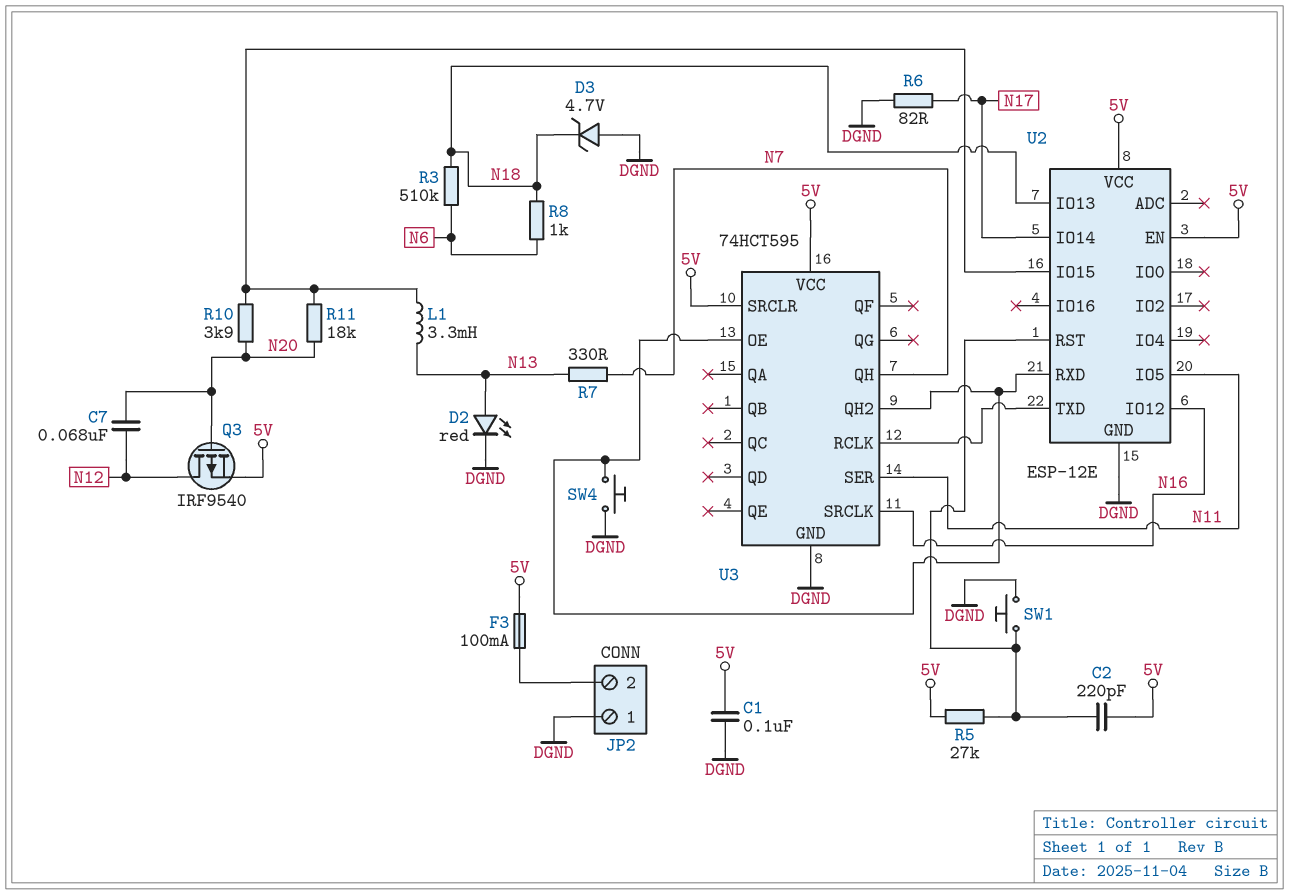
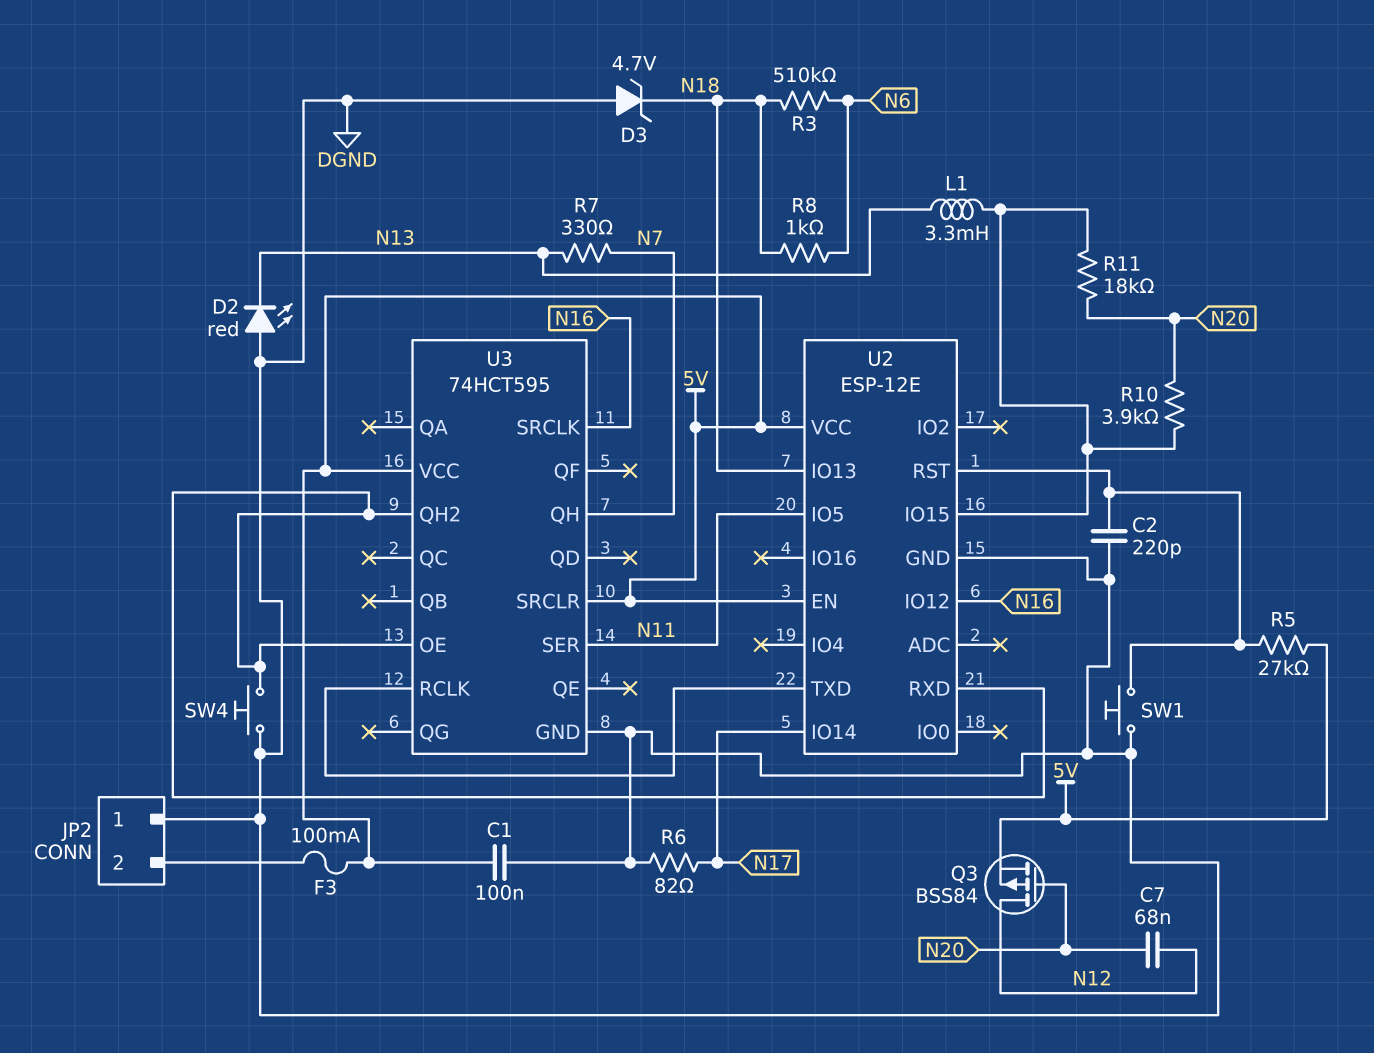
C2: 220pF (5V, U2/RST) -> 220pF (DGND, U2/RST)
D2: LED red (A N13, K DGND) -> LED red (A DGND, K N13)
Q3: PMOS IRF9540 (G N20, D N12, S 5V) -> PMOS BSS84 (G N20, D N12, S 5V)

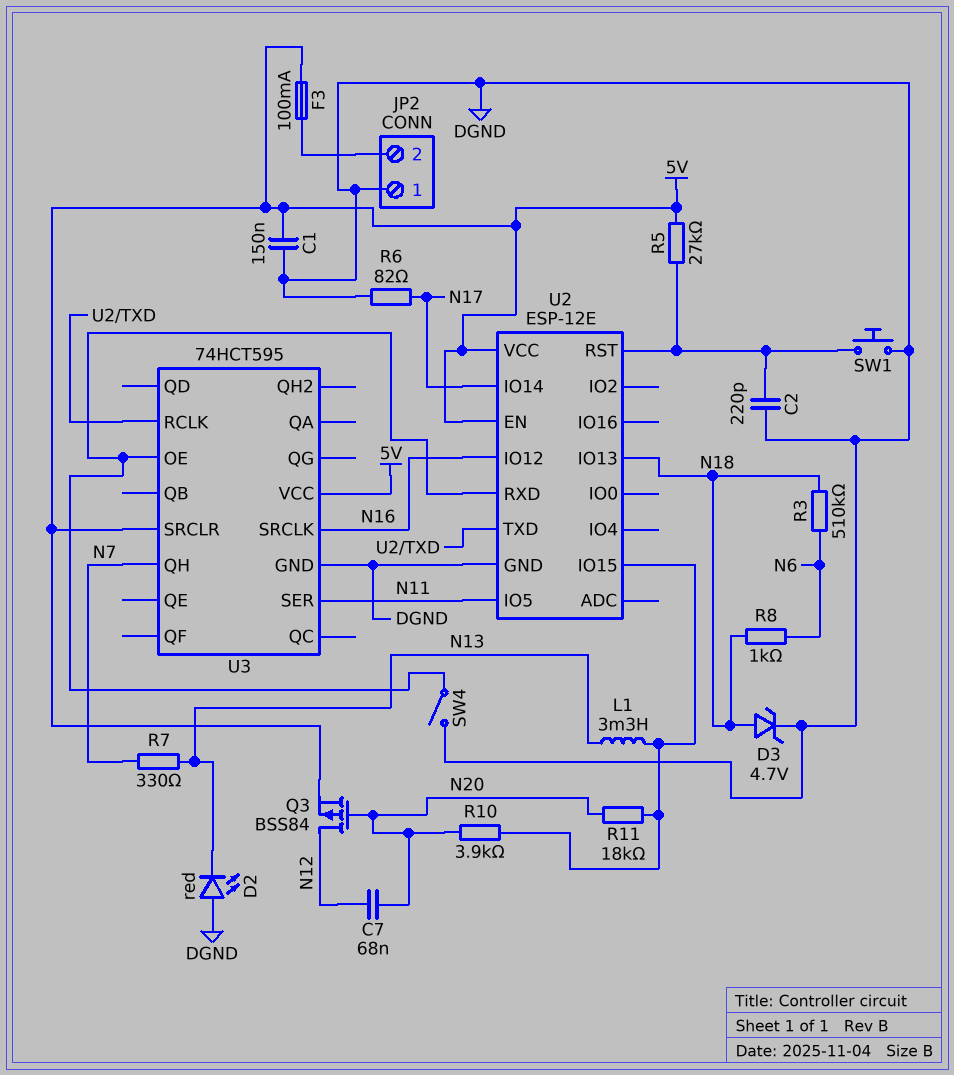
C1: 100nF (5V, DGND) -> 150nF (5V, DGND)
D3: zener 4.7V (A DGND, K N18) -> zener 4.7V (A N18, K DGND)
SW4: button (DGND, U2/RXD) -> switch (DGND, U2/RXD)
U3 pin QH2: U2/RXD -> none

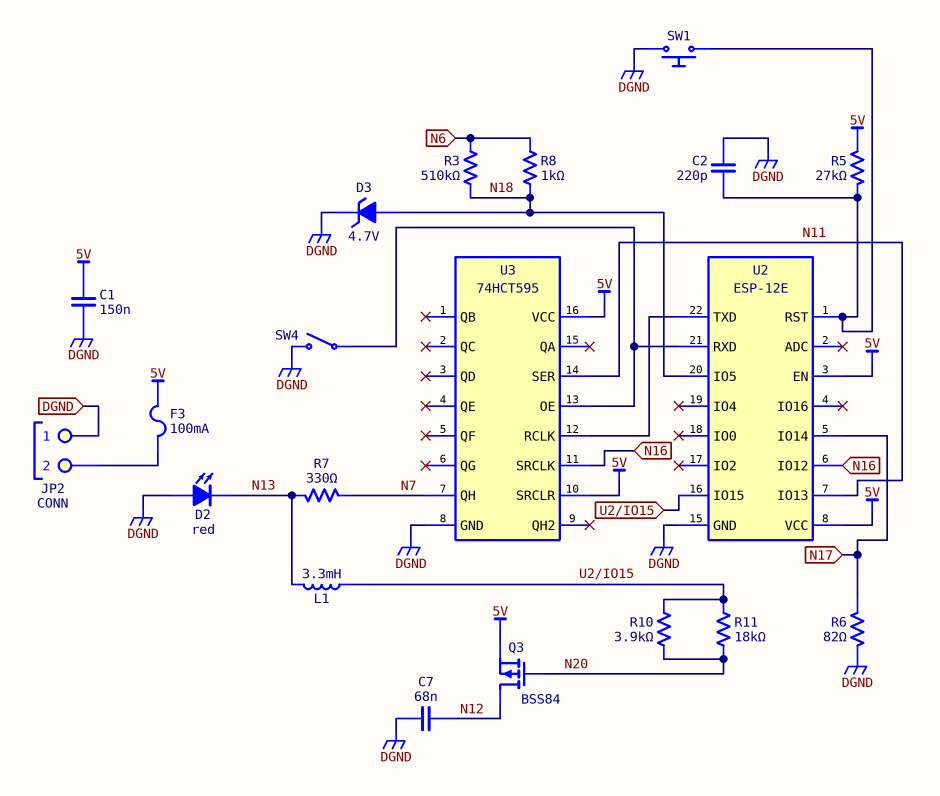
C7: 68nF (N12, N20) -> 68nF (DGND, N12)
U2 pin IO5: N11 -> N18
U2 pin IO13: N18 -> N11

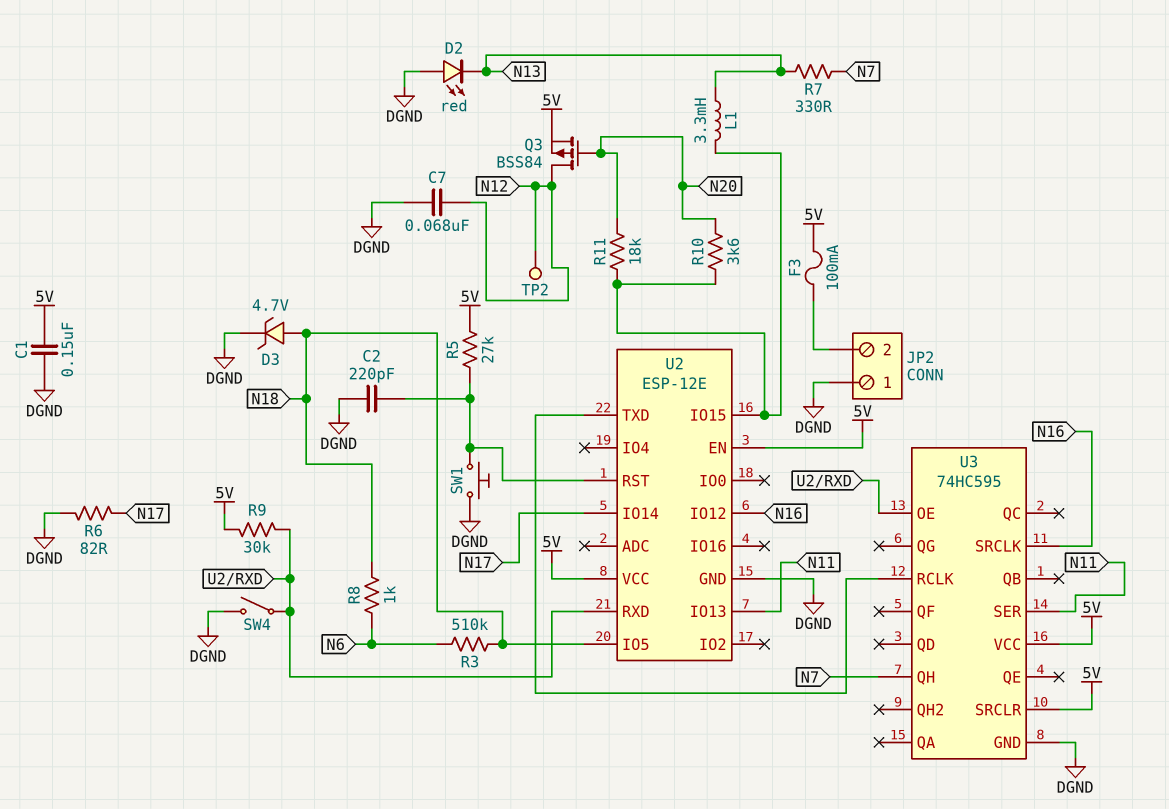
R9: none -> 30k (5V, U2/RXD)
R10: 3.9k (N20, U2/IO15) -> 3.6k (N20, U2/IO15)
TP2: none -> test point (N12)
U3: 74HCT595 -> 74HC595

